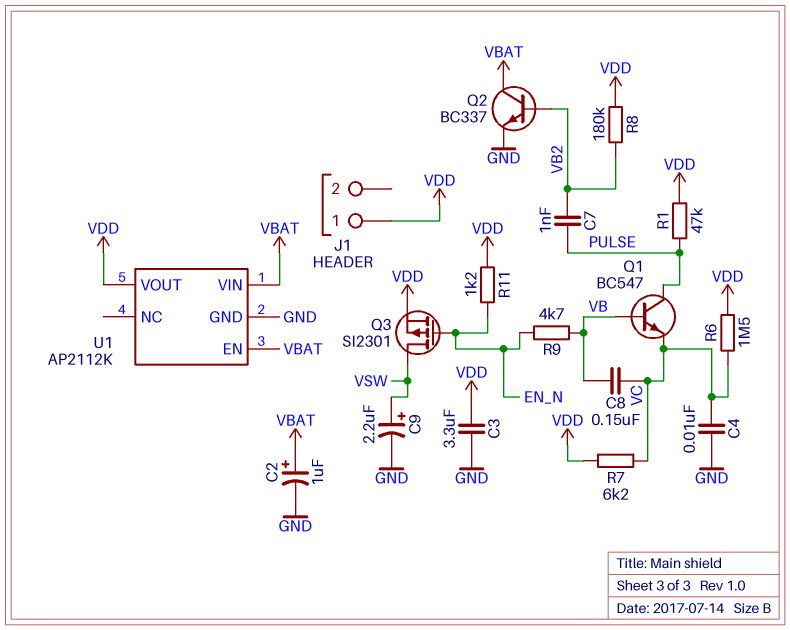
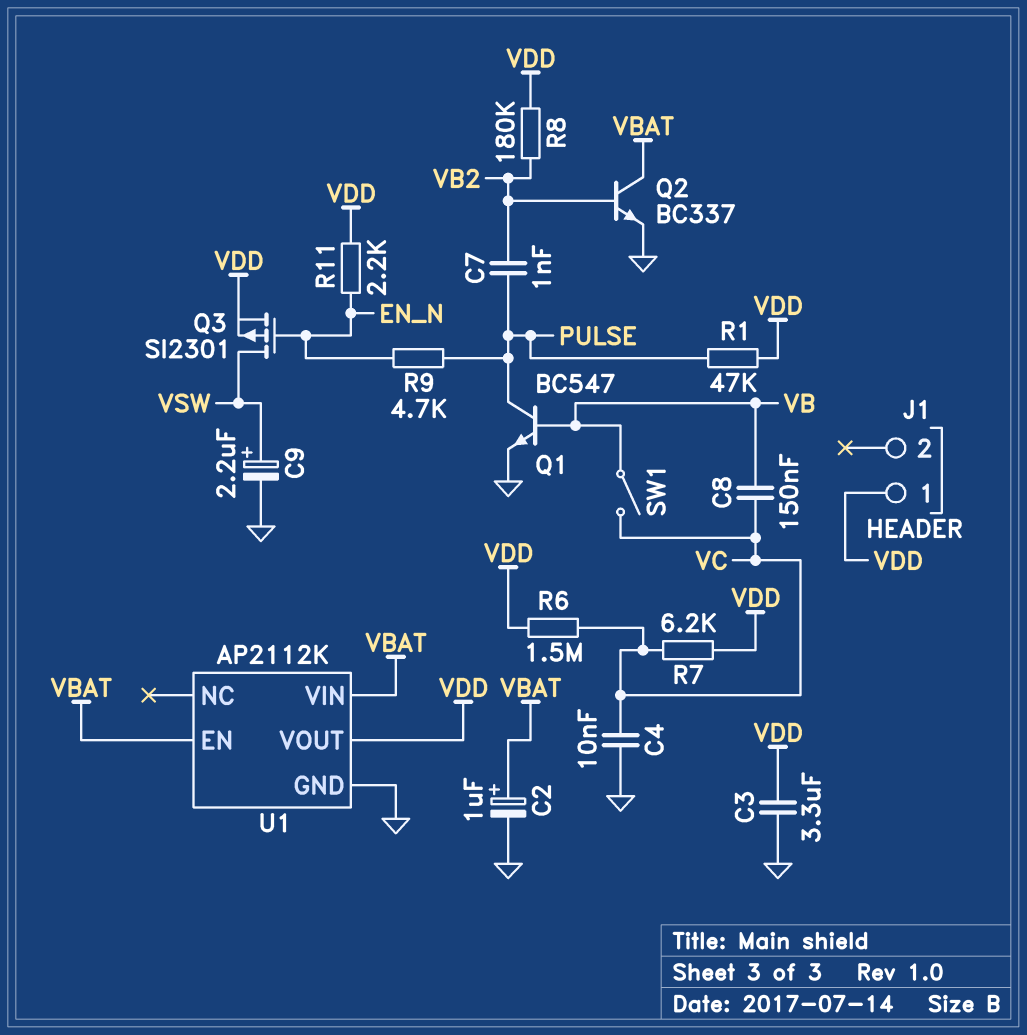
Q1: NPN BC547 (B VB, C PULSE, E VC) -> NPN BC547 (B VB, C PULSE, E GND)
R9: 4.7k (EN_N, VB) -> 4.7k (EN_N, PULSE)
R11: 1.2k (EN_N, VDD) -> 2.2k (EN_N, VDD)
SW1: none -> switch (VB, VC)

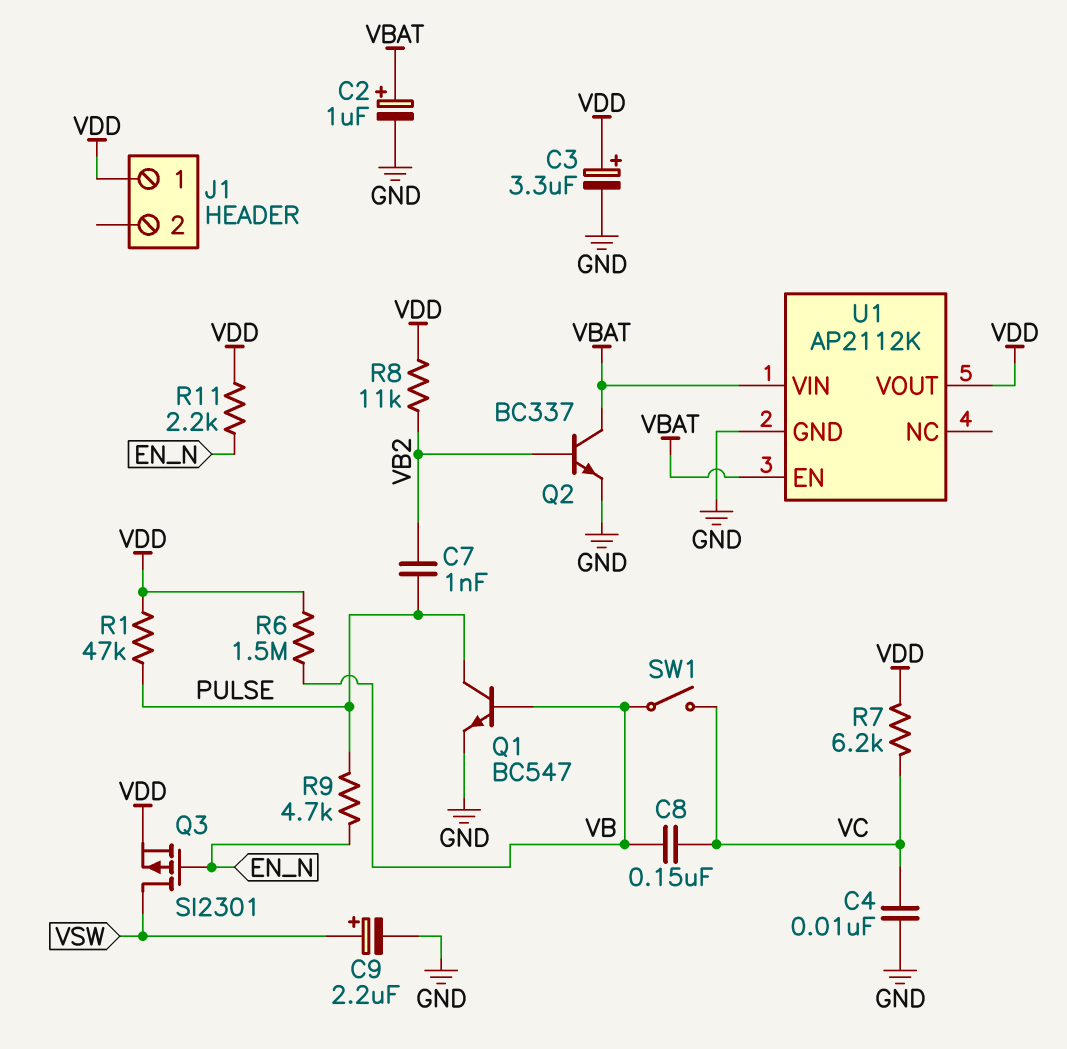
C3: 3.3uF (GND, VDD) -> 3.3uF (plus VDD, minus GND)
R6: 1.5M (VC, VDD) -> 1.5M (VB, VDD)
R8: 180k (VB2, VDD) -> 11k (VB2, VDD)

